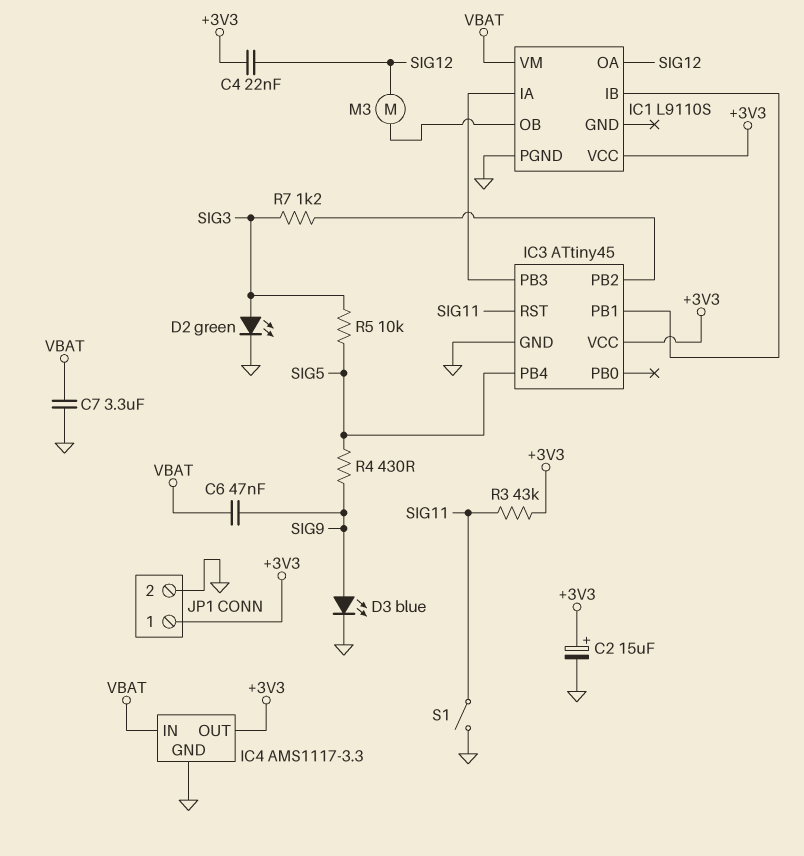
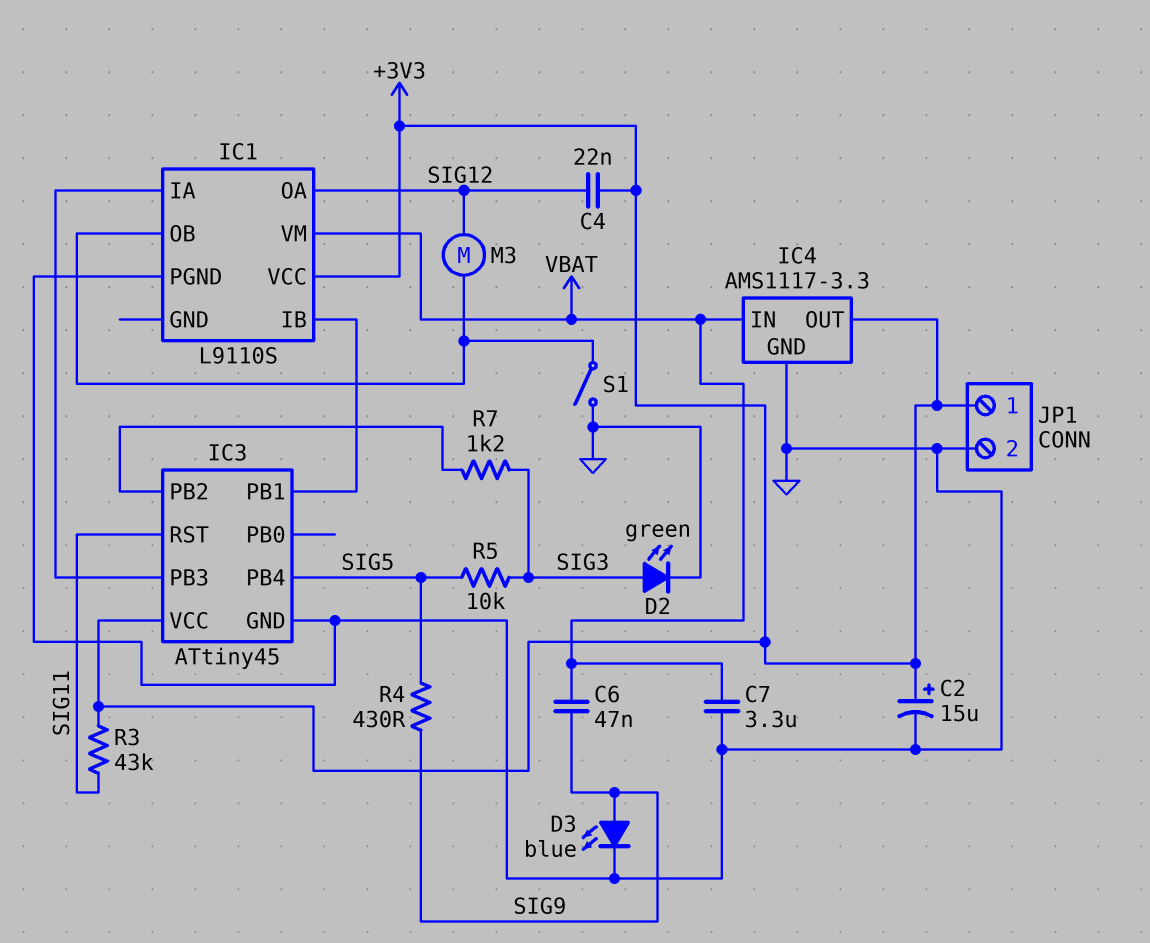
S1: switch (GND, SIG11) -> switch (GND, IC1/OB)

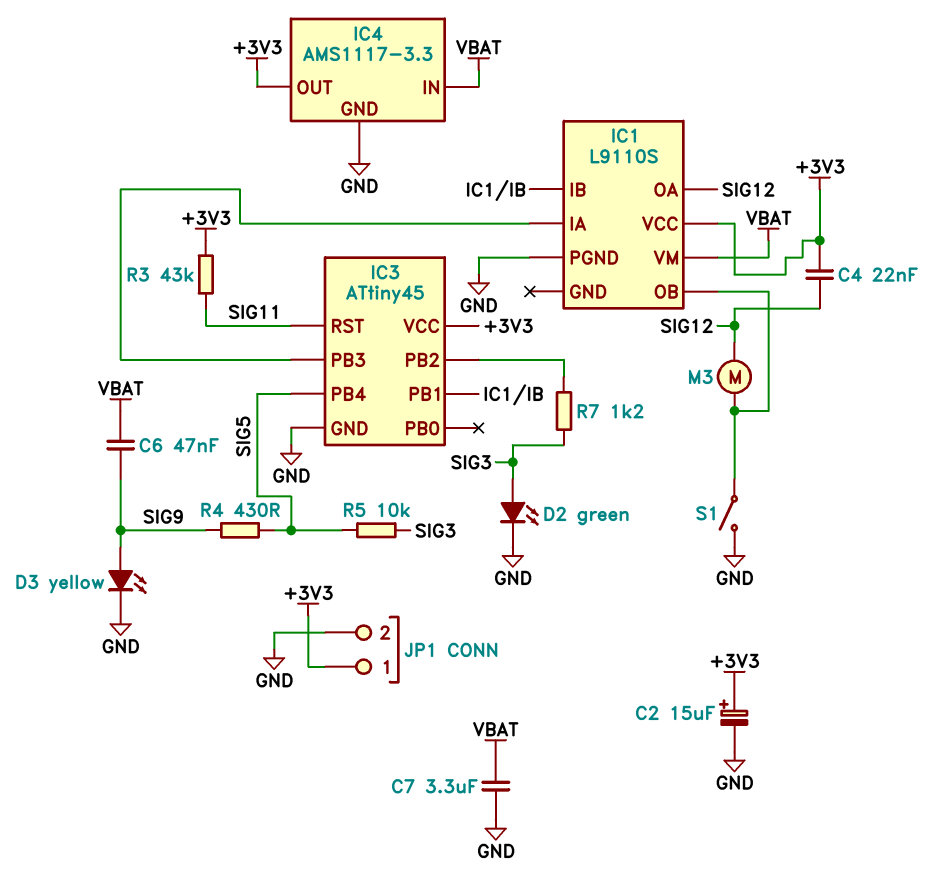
D3: LED blue (A SIG9, K GND) -> LED yellow (A SIG9, K GND)

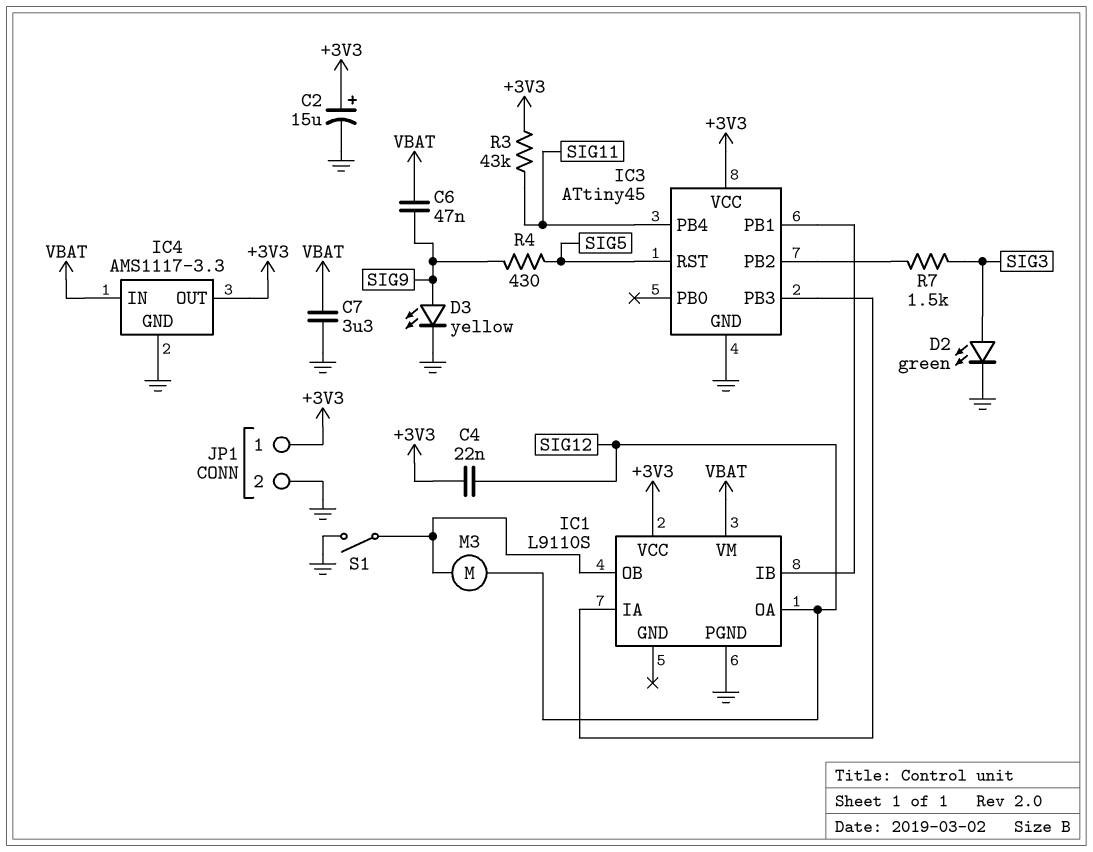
IC3 pin PB4: SIG5 -> SIG11
IC3 pin RST: SIG11 -> SIG5
R5: 10k (SIG3, SIG5) -> none
R7: 1.2k (IC3/PB2, SIG3) -> 1.5k (IC3/PB2, SIG3)

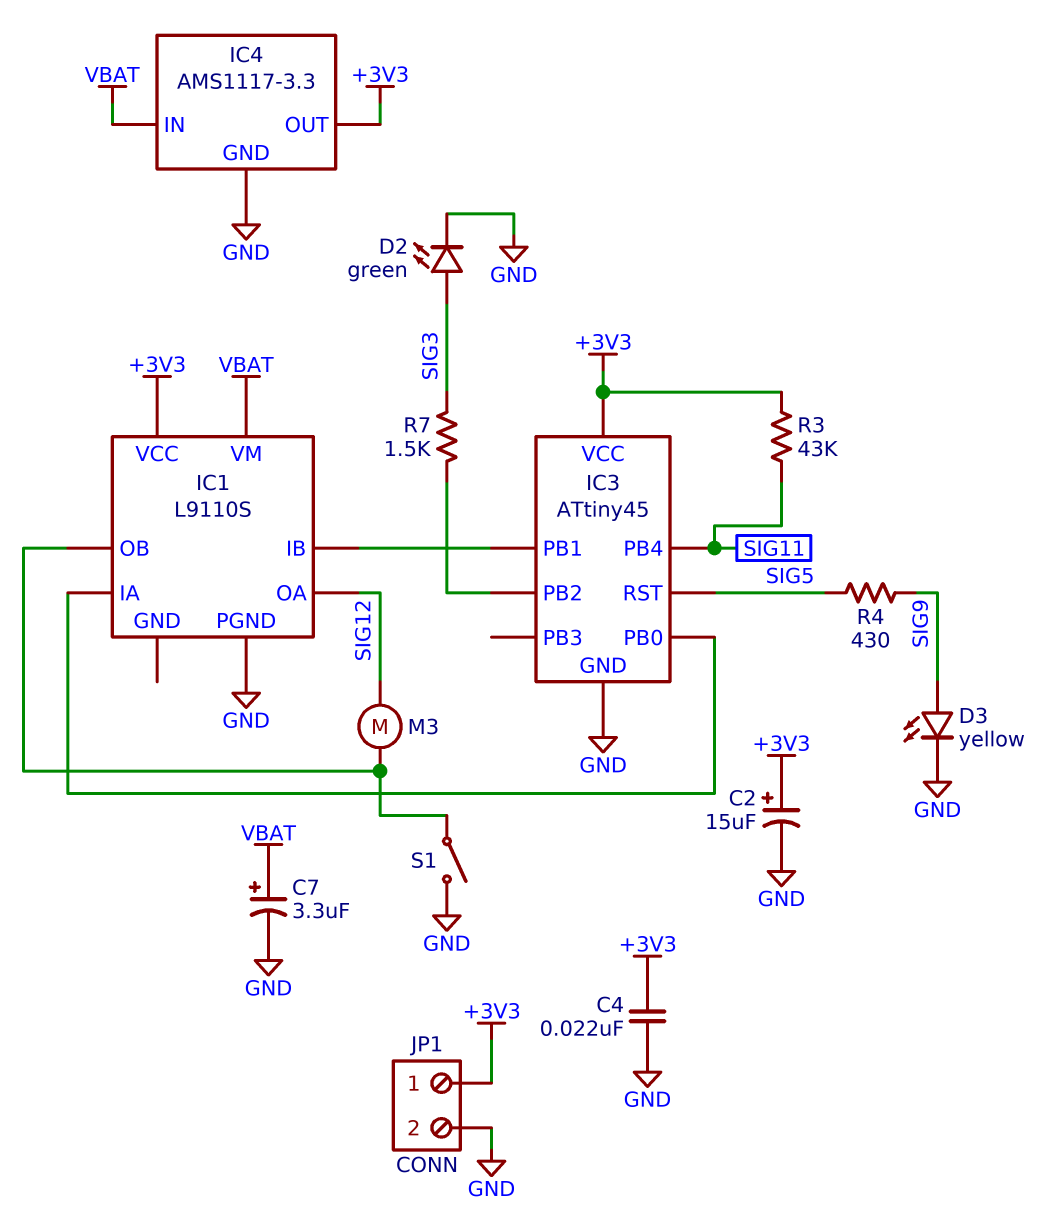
C4: 22nF (+3V3, SIG12) -> 22nF (+3V3, GND)
C6: 47nF (SIG9, VBAT) -> none
C7: 3.3uF (GND, VBAT) -> 3.3uF (plus VBAT, minus GND)
IC3 pin PB0: none -> IC1/IA
IC3 pin PB3: IC1/IA -> none

